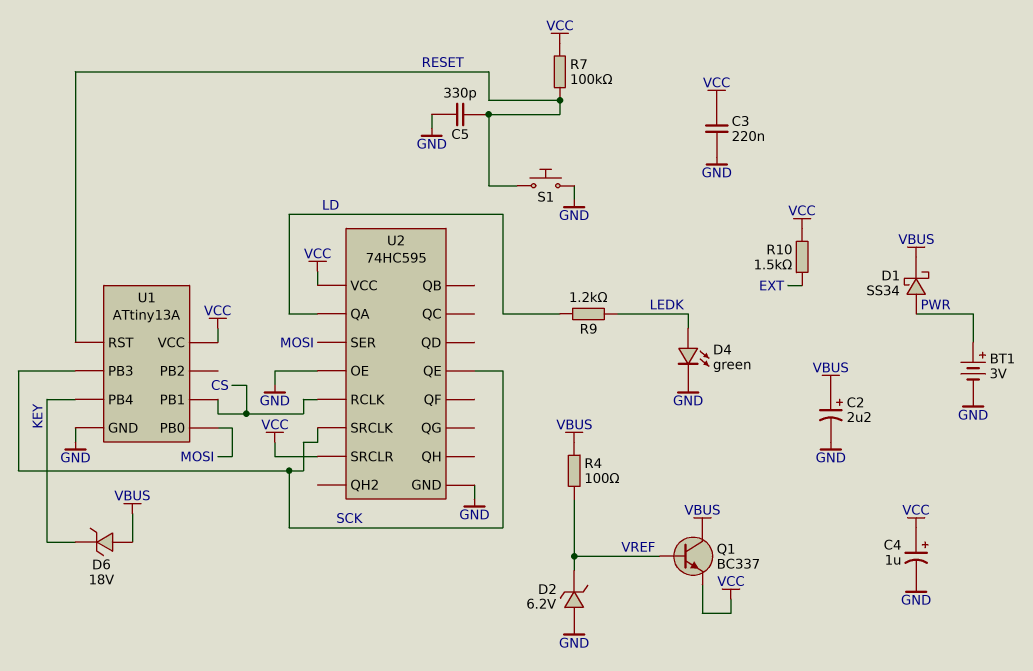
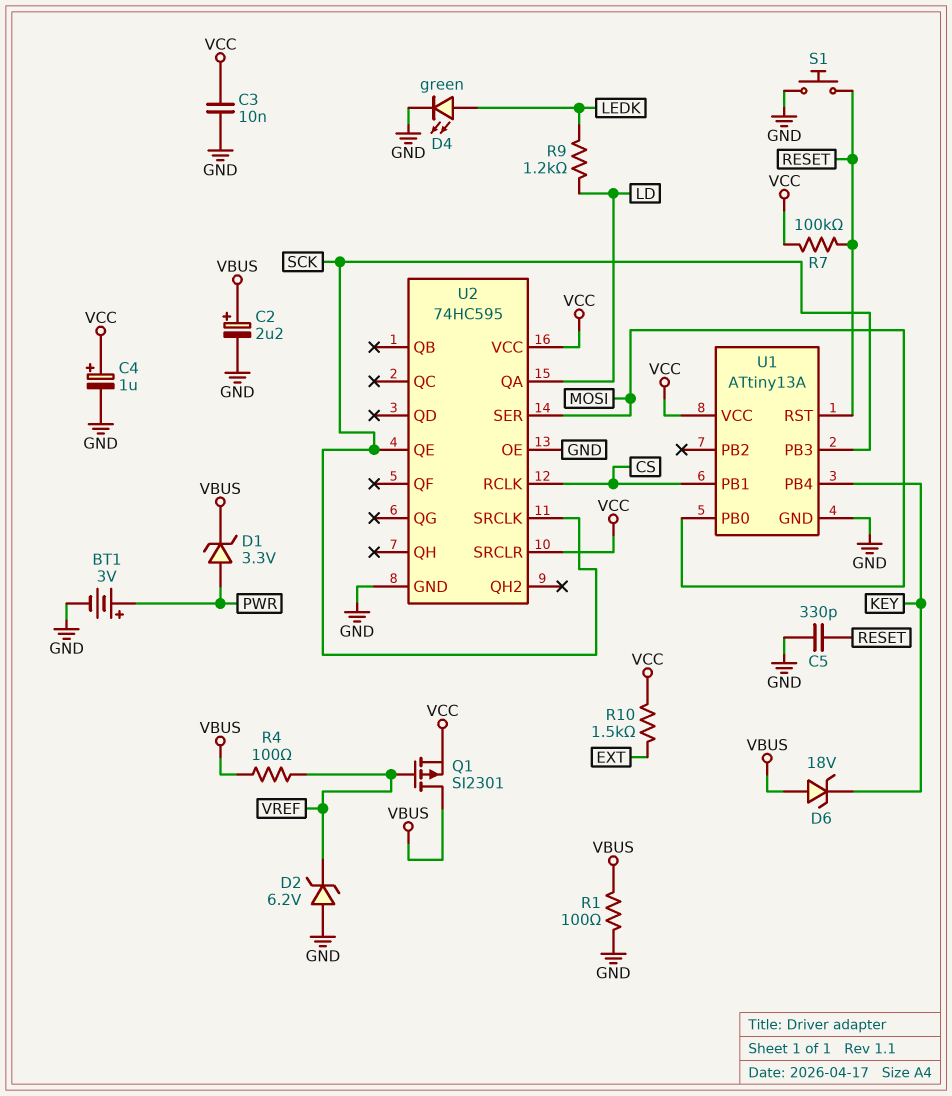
C3: 220nF (GND, VCC) -> 10nF (GND, VCC)
D1: schottky SS34 (A PWR, K VBUS) -> zener 3.3V (A PWR, K VBUS)
Q1: NPN BC337 (B VREF, C VBUS, E VCC) -> PMOS SI2301 (G VREF, D VBUS, S VCC)
R1: none -> 100 (GND, VBUS)

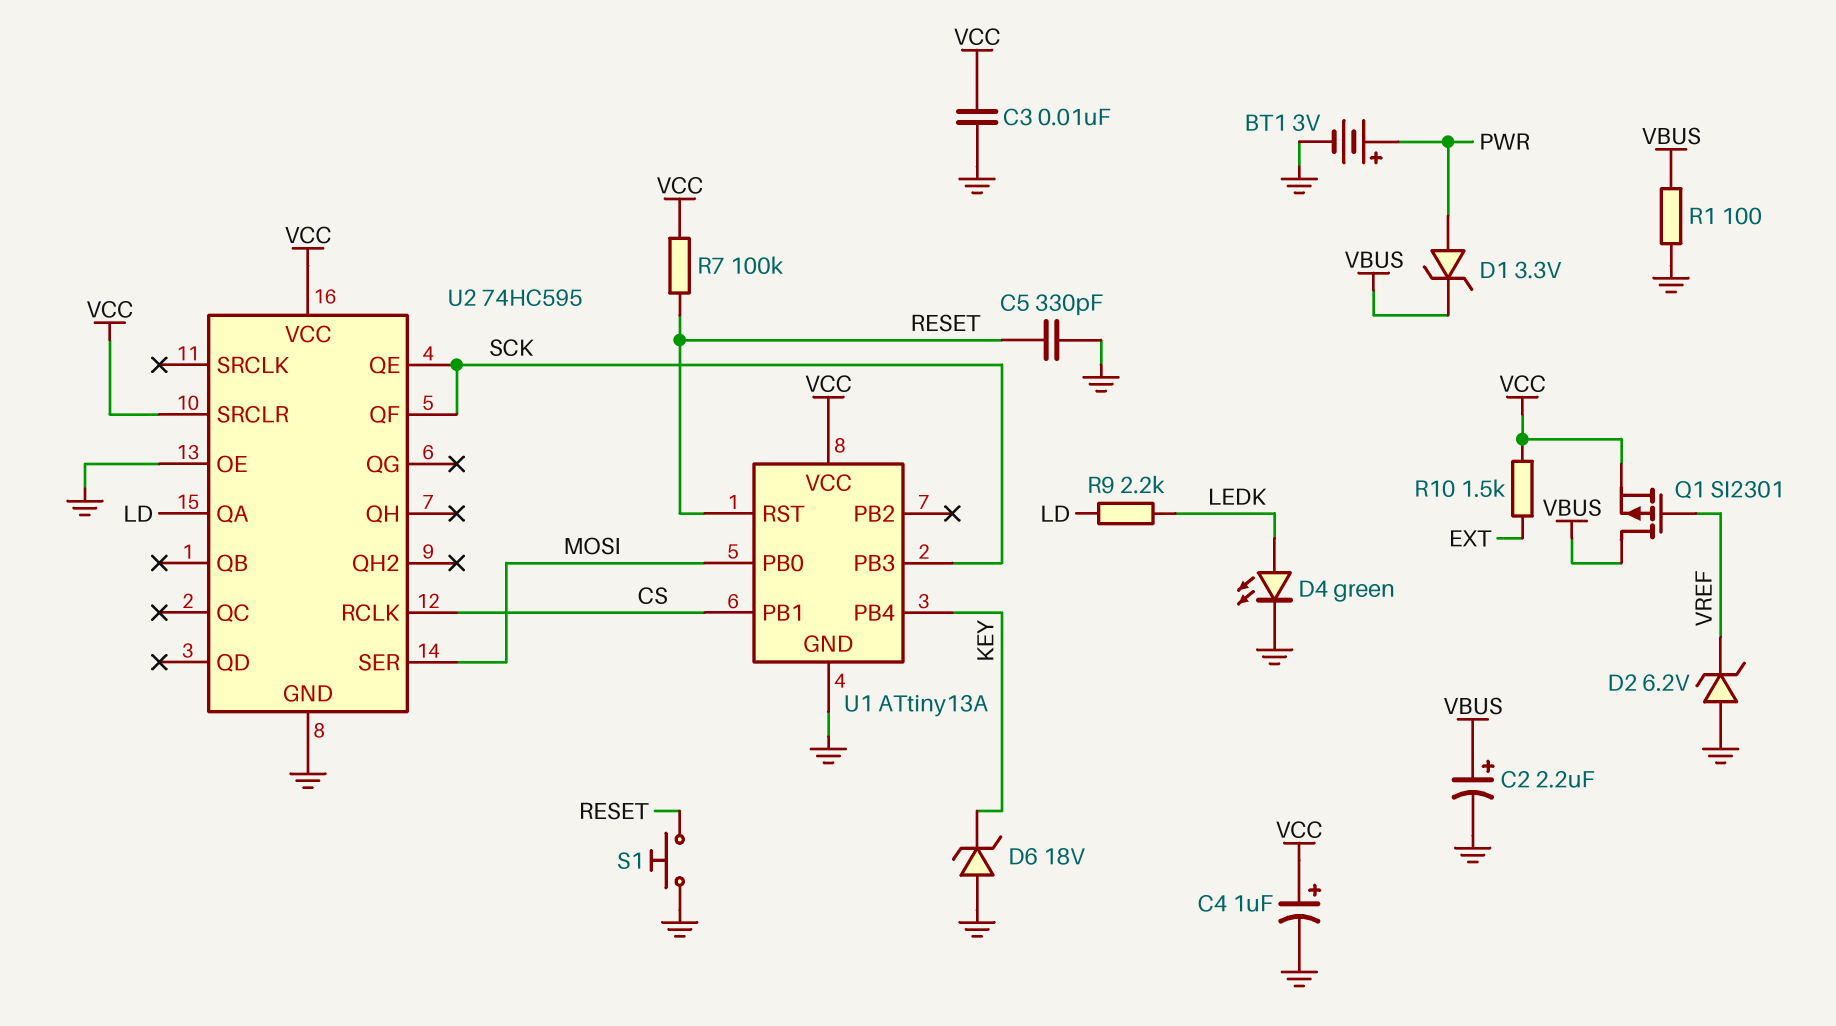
D6: zener 18V (A VBUS, K KEY) -> zener 18V (A GND, K KEY)
R4: 100 (VBUS, VREF) -> none
R9: 1.2k (LD, LEDK) -> 2.2k (LD, LEDK)
U2 pin QF: none -> SCK
U2 pin SRCLK: SCK -> none

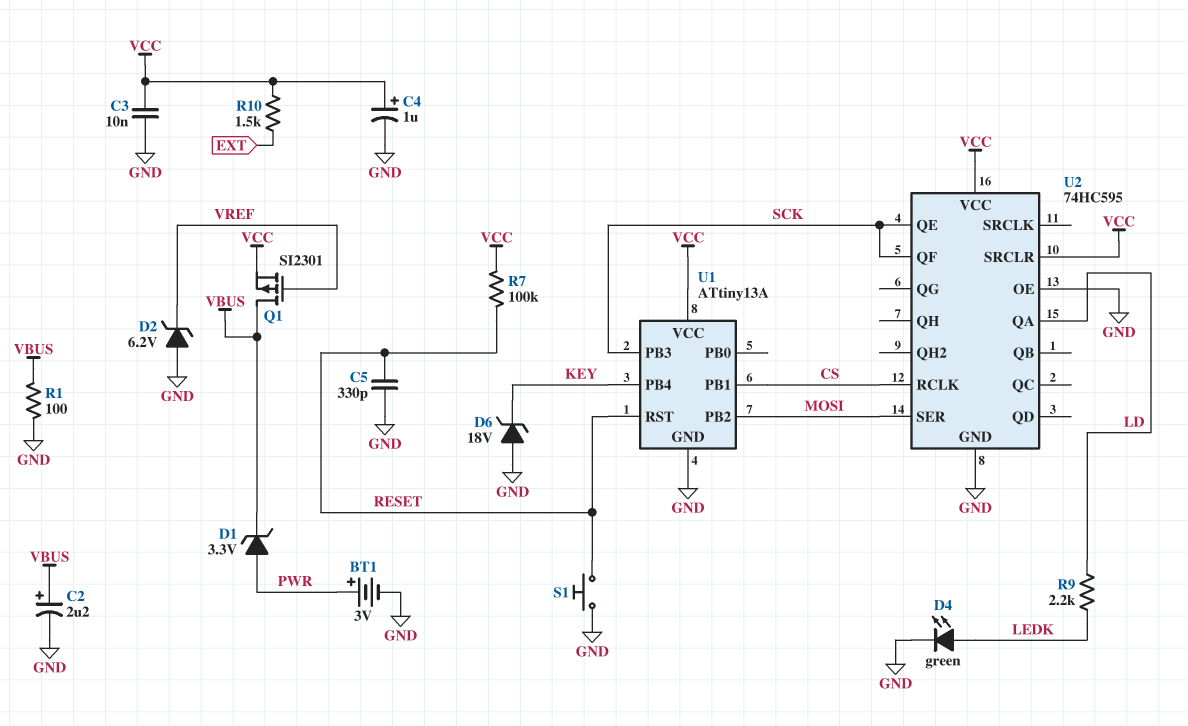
U1 pin PB0: MOSI -> none
U1 pin PB2: none -> MOSI

